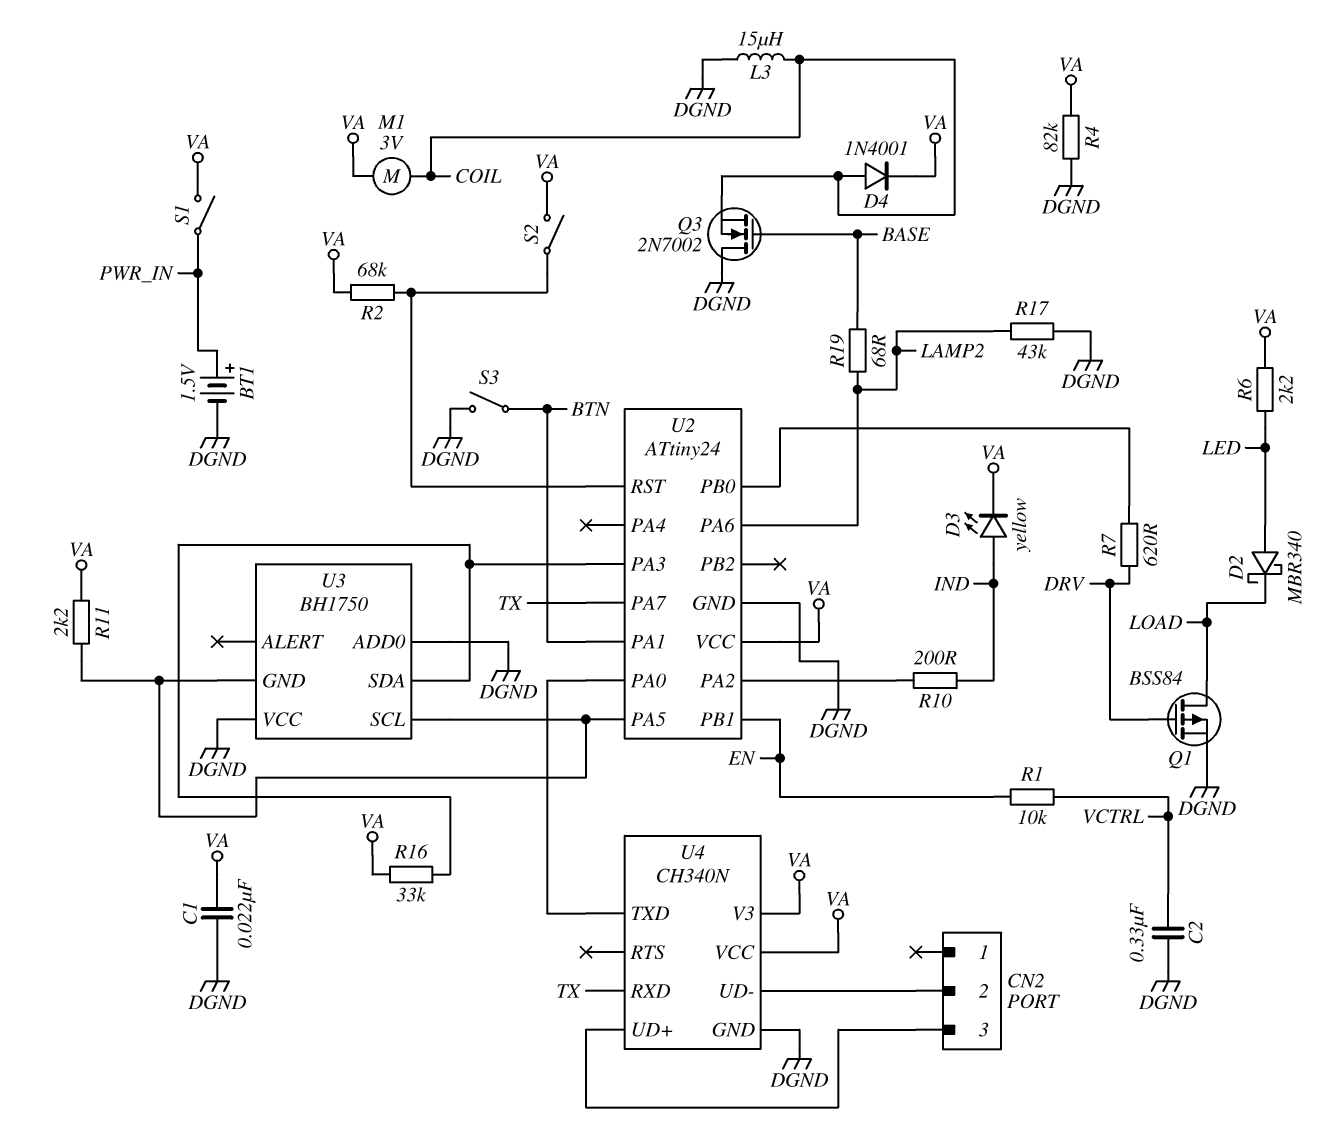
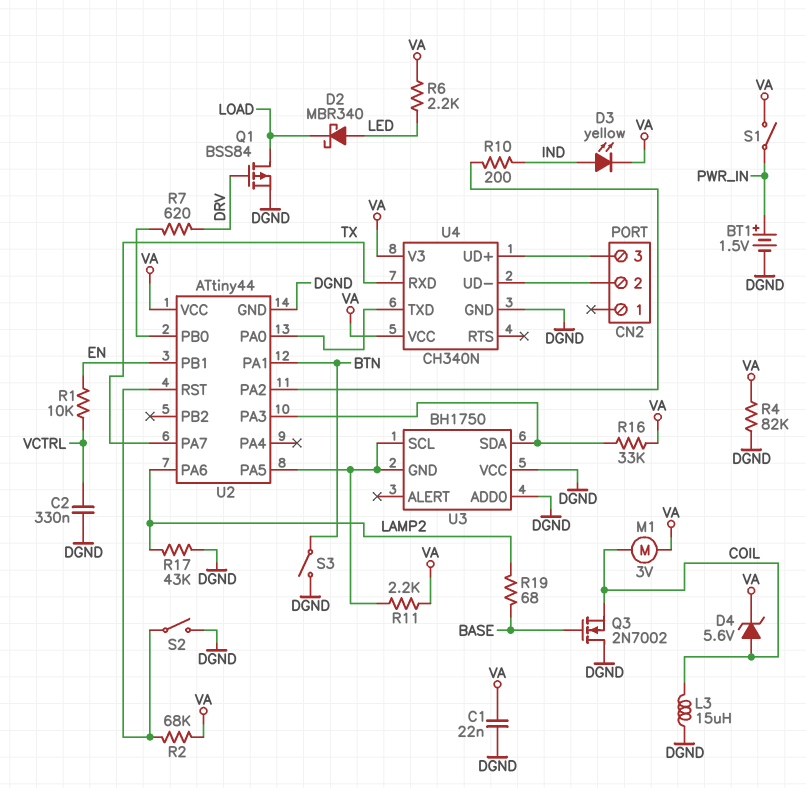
D4: diode 1N4001 (A COIL, K VA) -> zener 5.6V (A COIL, K VA)
S2: switch (U2/RST, VA) -> switch (DGND, U2/RST)
U2: ATtiny24 -> ATtiny44

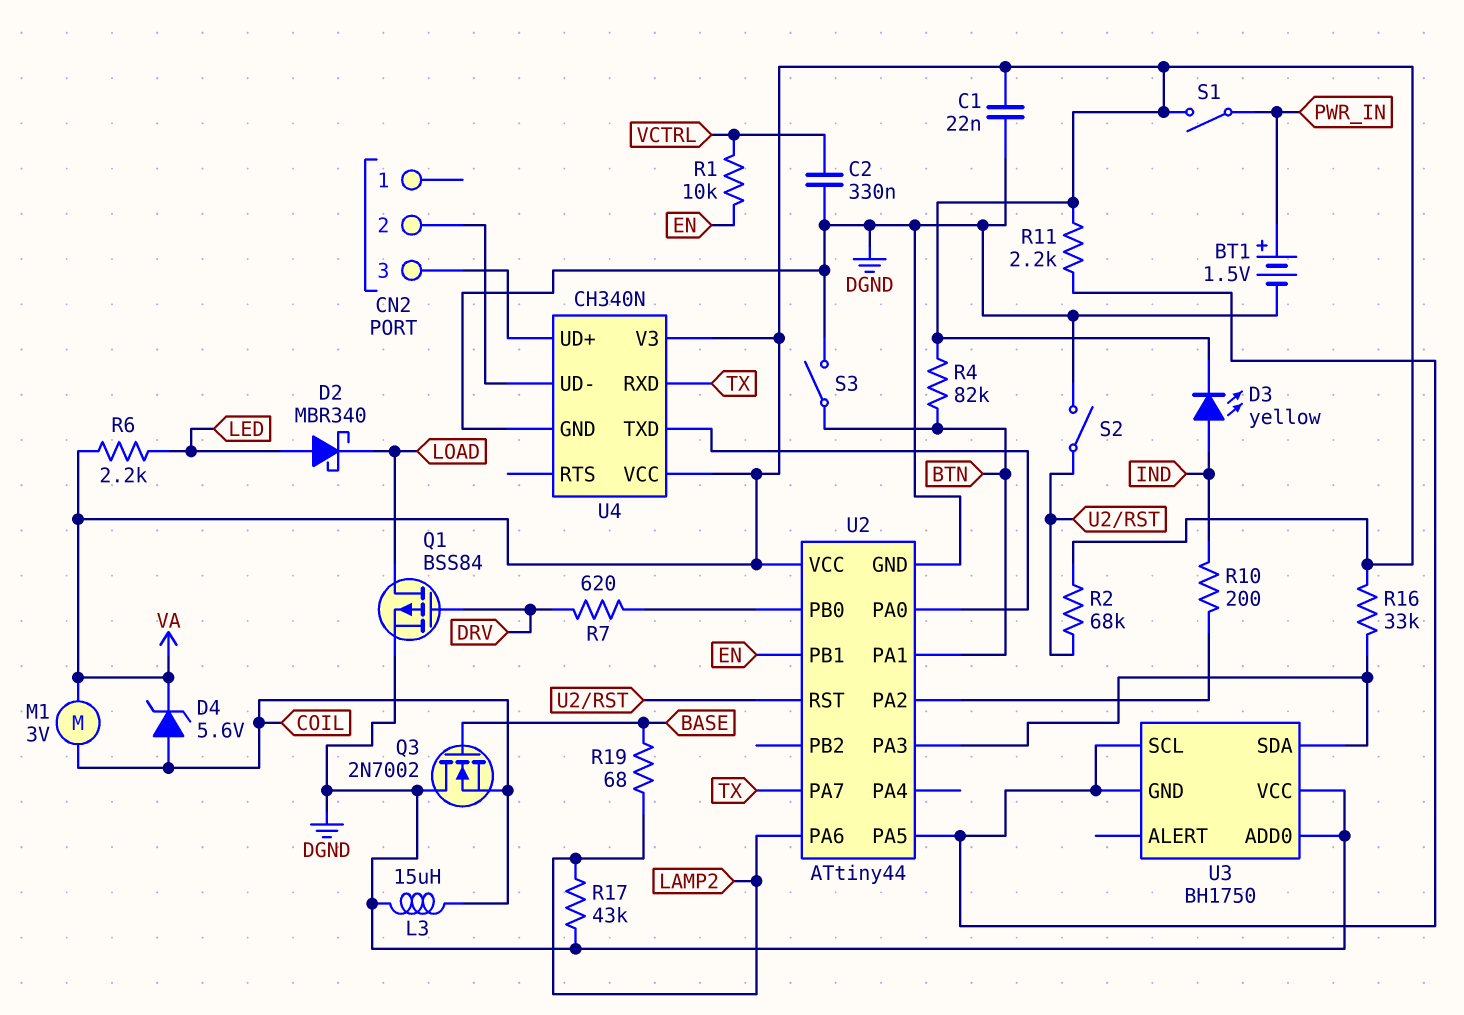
R4: 82k (DGND, VA) -> 82k (BTN, VA)

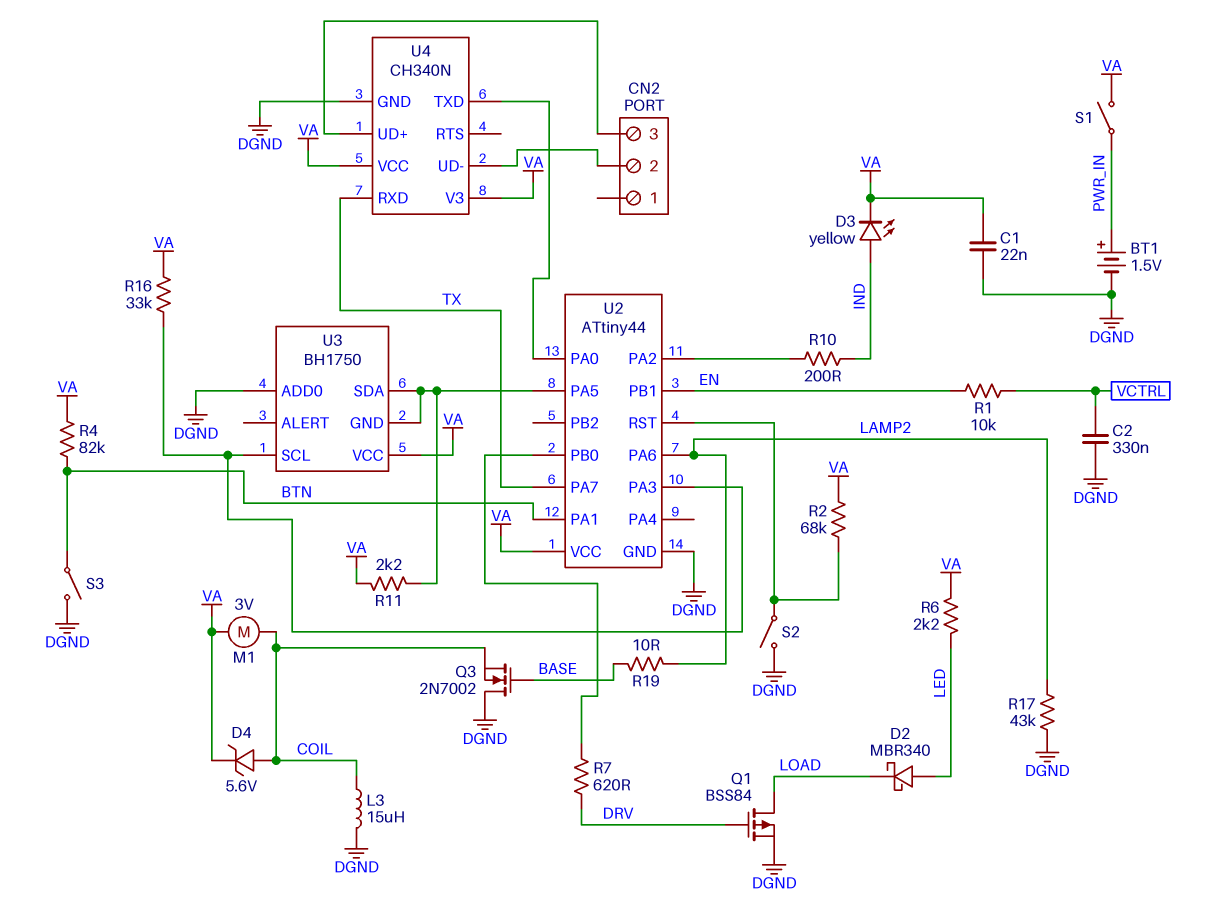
R19: 68 (BASE, LAMP2) -> 10 (BASE, LAMP2)
U3 pin SCL: U2/PA5 -> U2/PA3
U3 pin SDA: U2/PA3 -> U2/PA5
U3 pin VCC: DGND -> VA

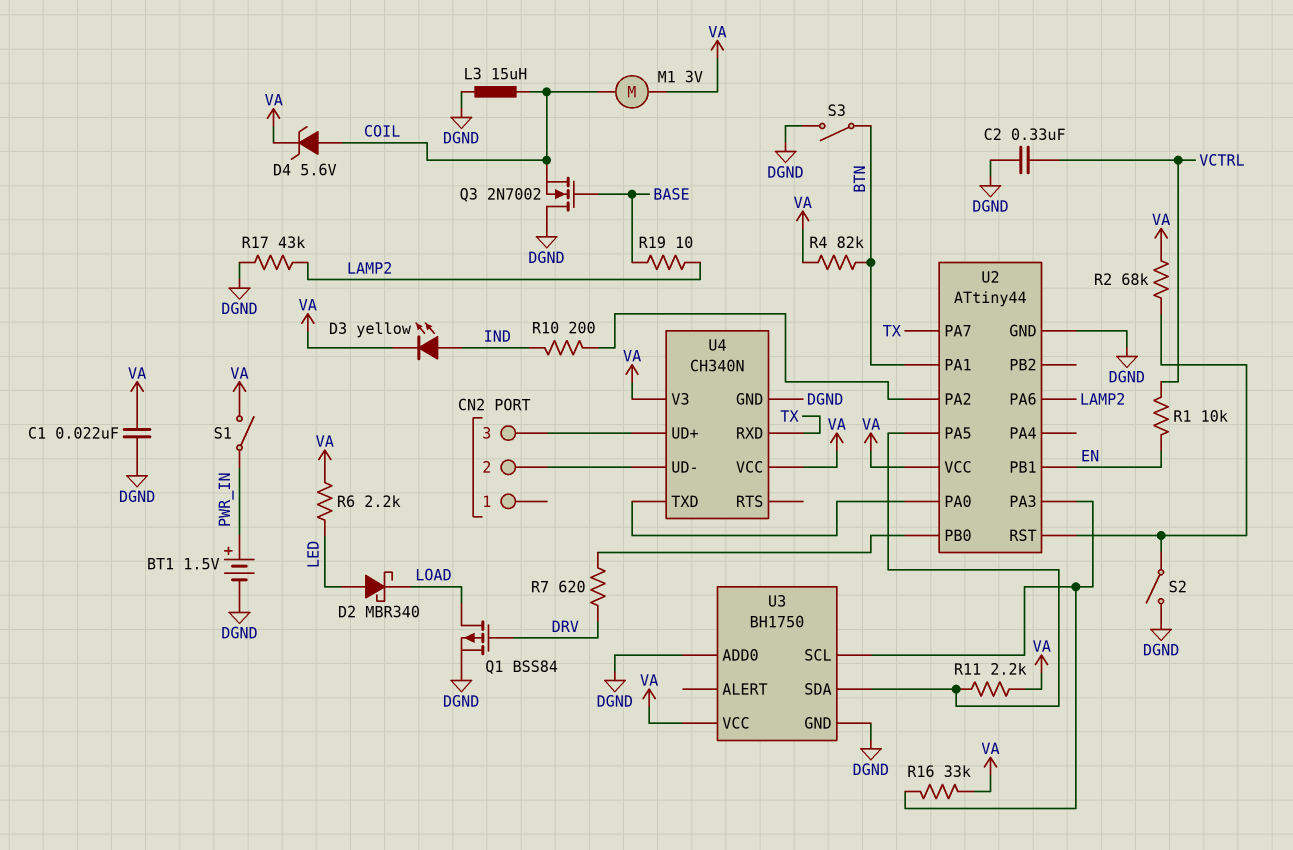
U3 pin GND: U2/PA5 -> DGND

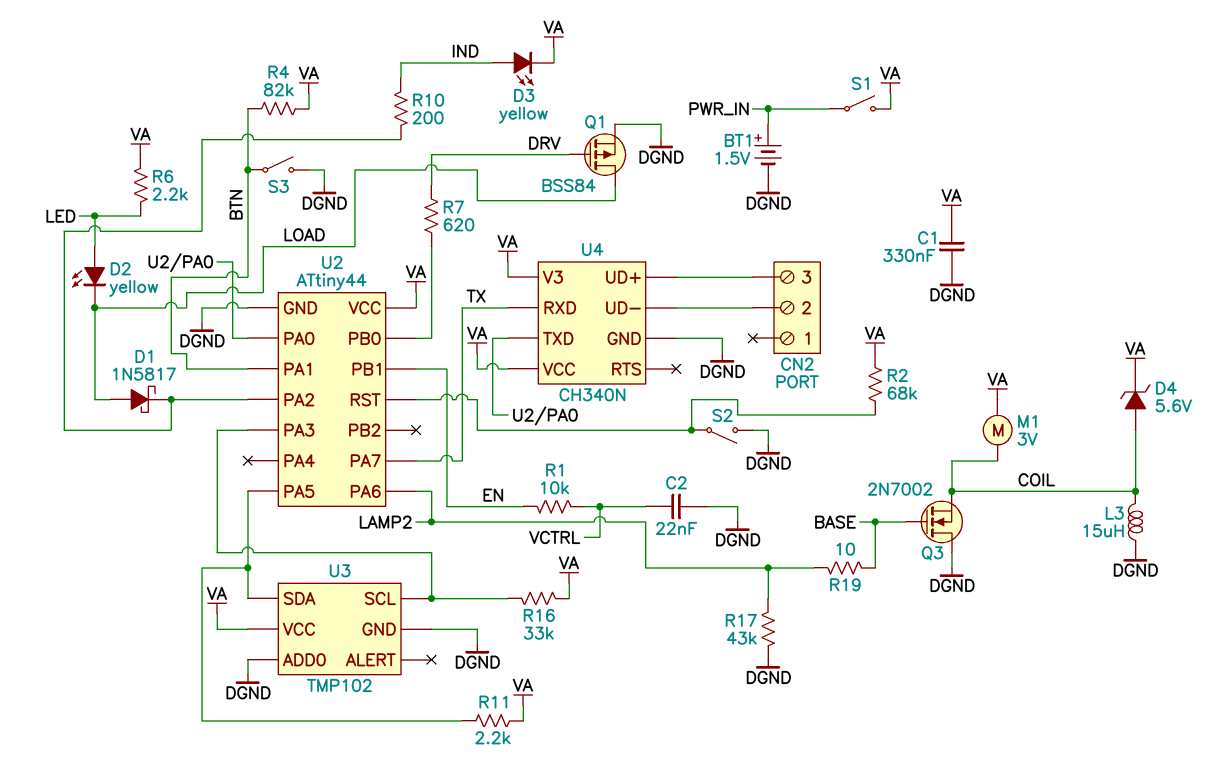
C1: 22nF (DGND, VA) -> 330nF (DGND, VA)
C2: 330nF (DGND, VCTRL) -> 22nF (DGND, VCTRL)
D1: none -> schottky 1N5817 (A LOAD, K U2/PA2)
D2: schottky MBR340 (A LED, K LOAD) -> LED yellow (A LED, K LOAD)
U3: BH1750 -> TMP102

